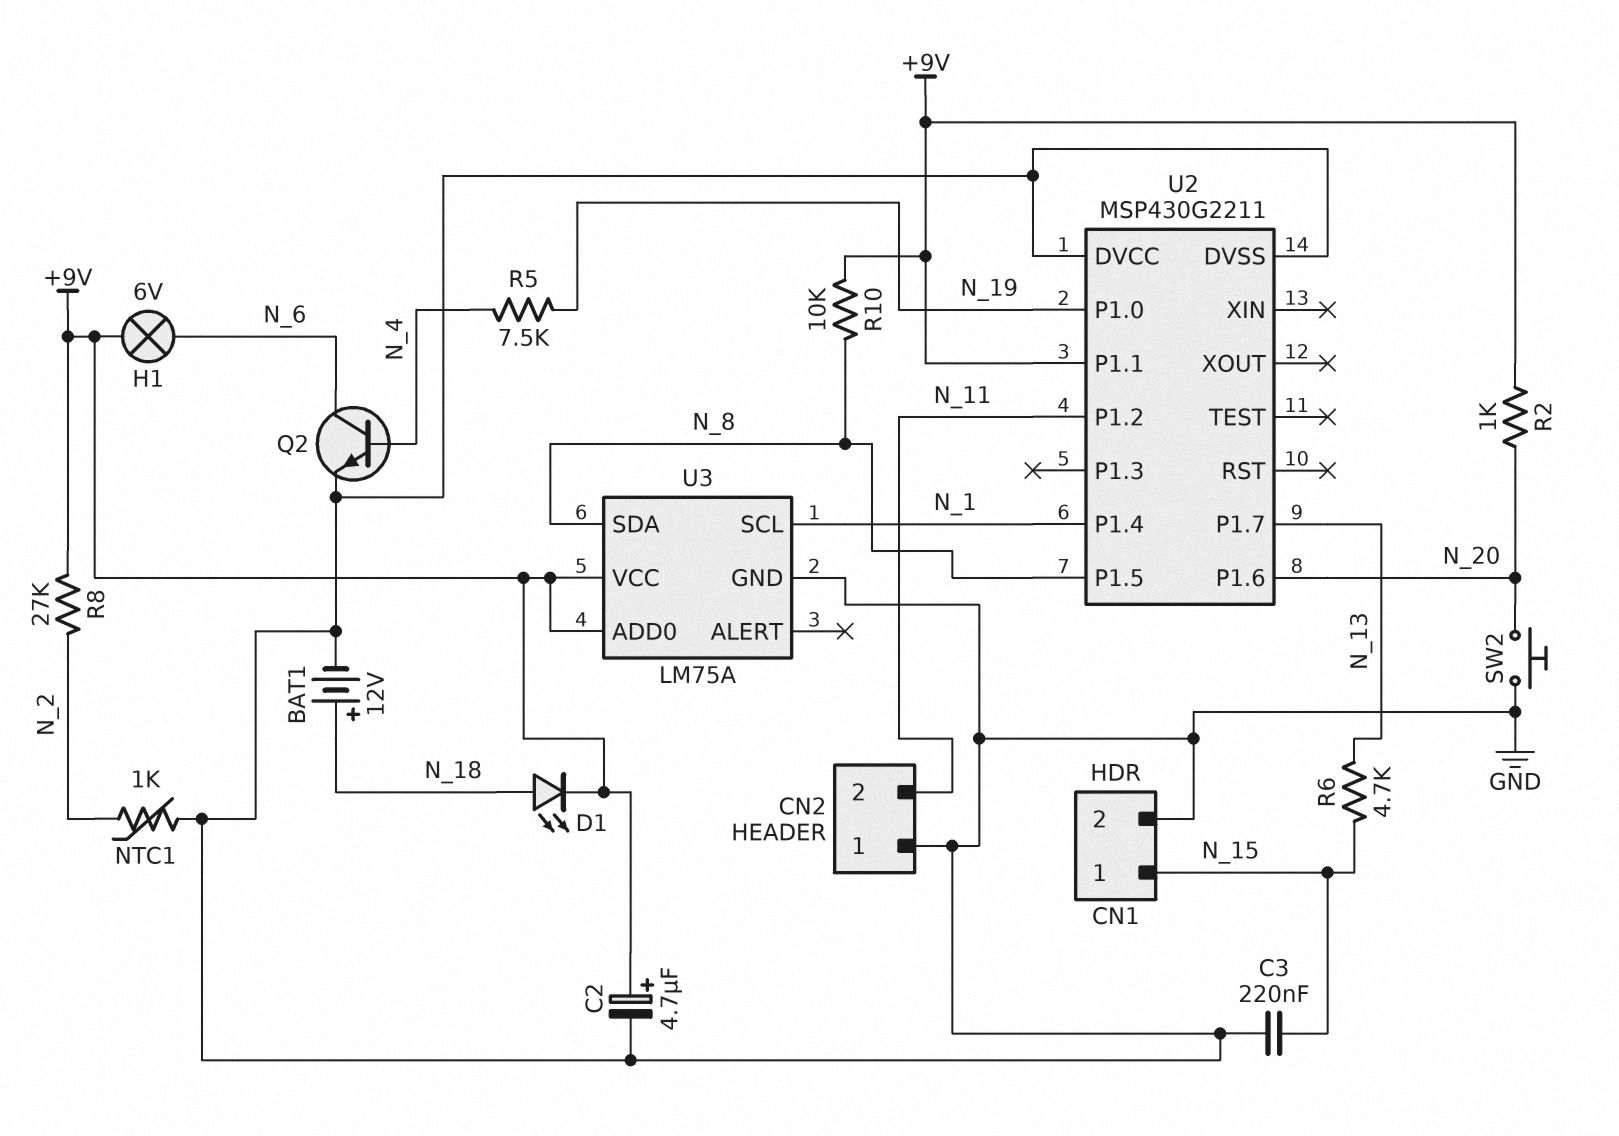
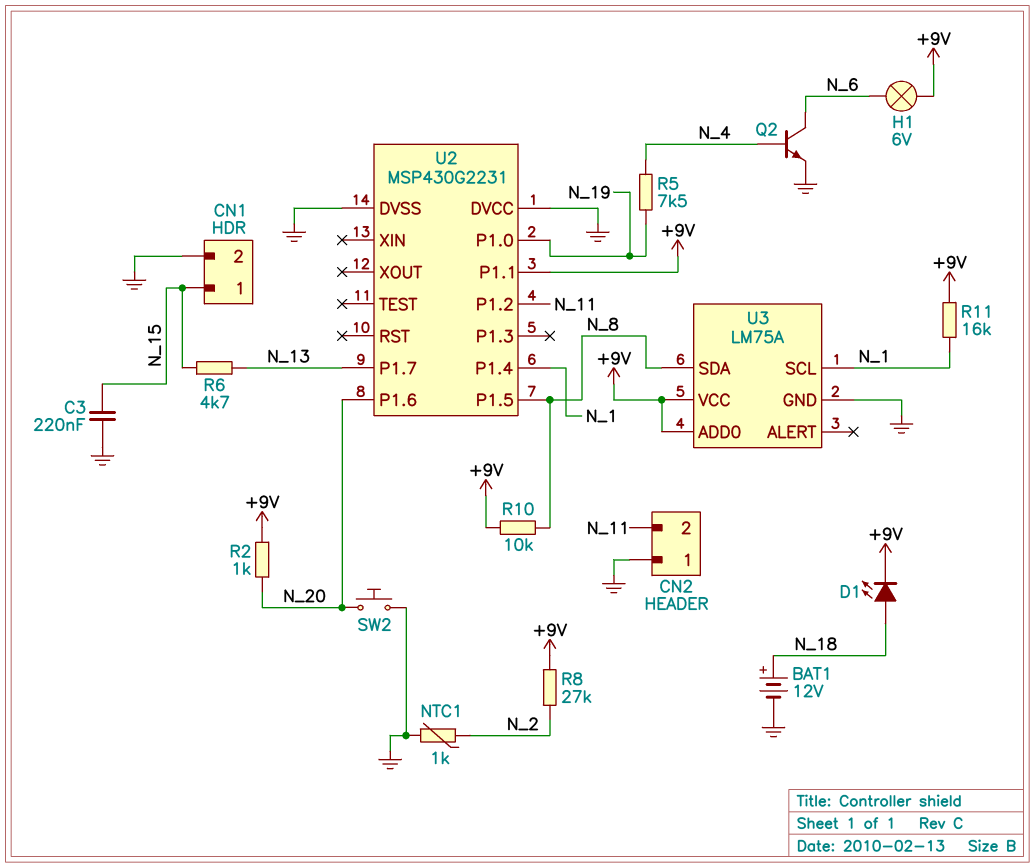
C2: 4.7uF (plus +9V, minus GND) -> none
R11: none -> 16k (+9V, N_1)
U2: MSP430G2211 -> MSP430G2231

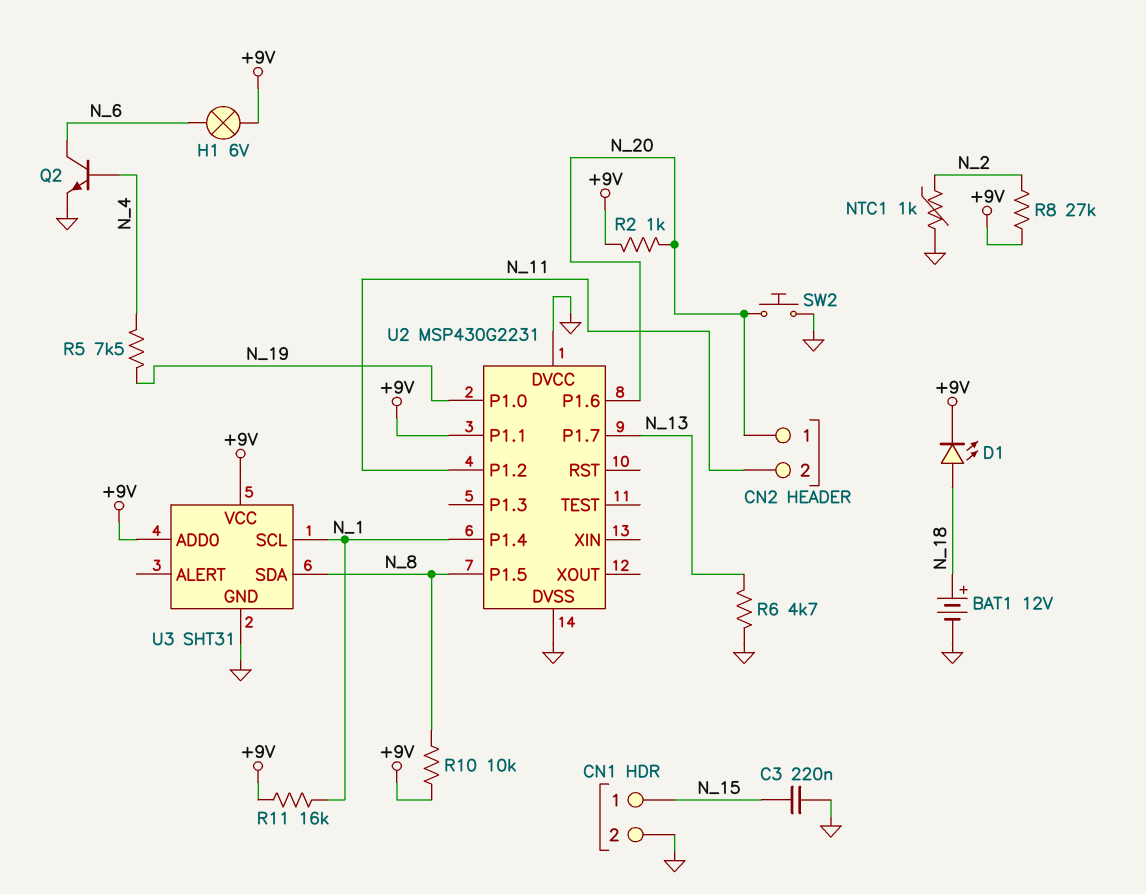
CN2 pin 1: GND -> N_20
R6: 4.7k (N_13, N_15) -> 4.7k (GND, N_13)
U3: LM75A -> SHT31

